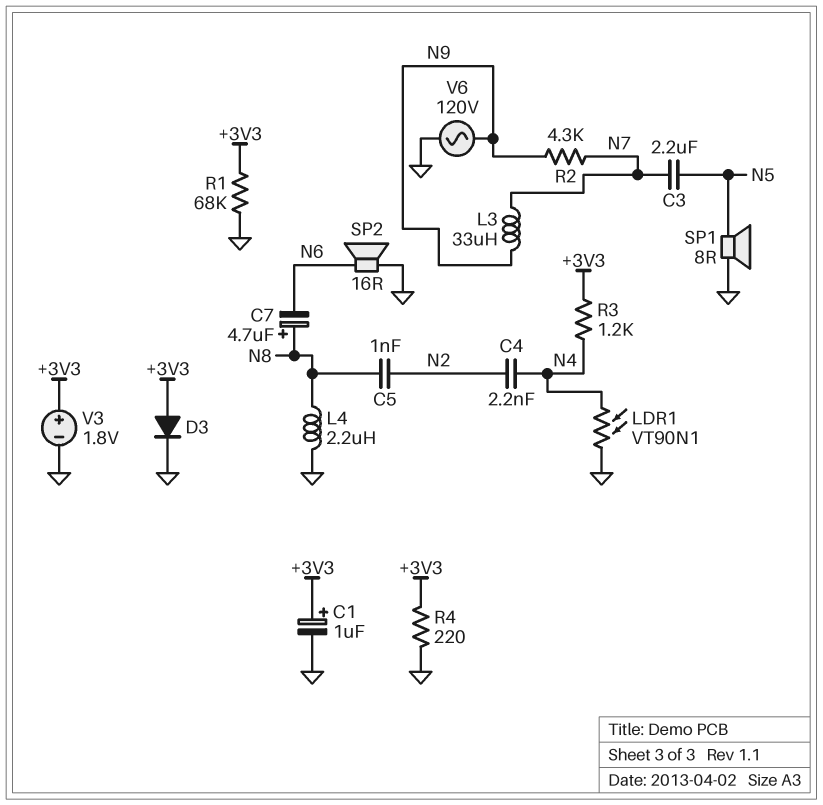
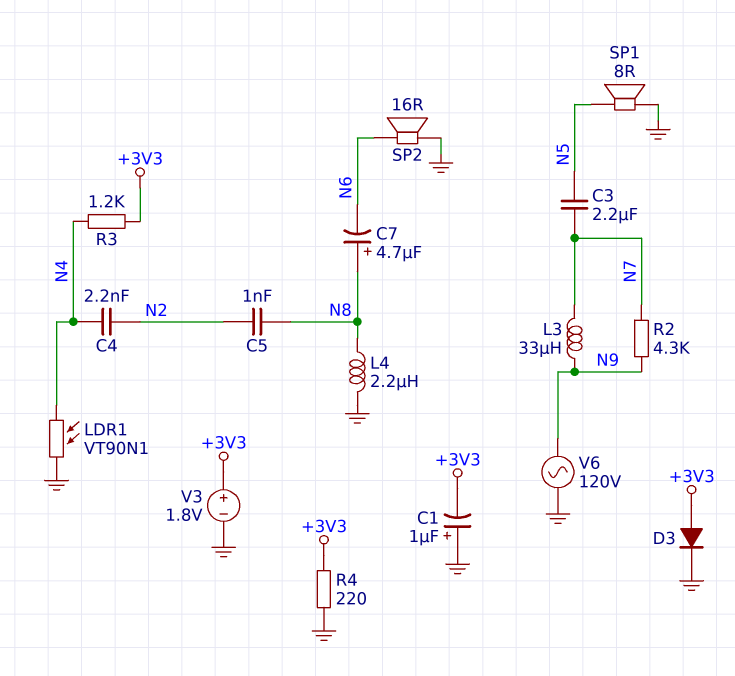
C1: 1uF (plus +3V3, minus GND) -> 1uF (plus GND, minus +3V3)
R1: 68k (+3V3, GND) -> none

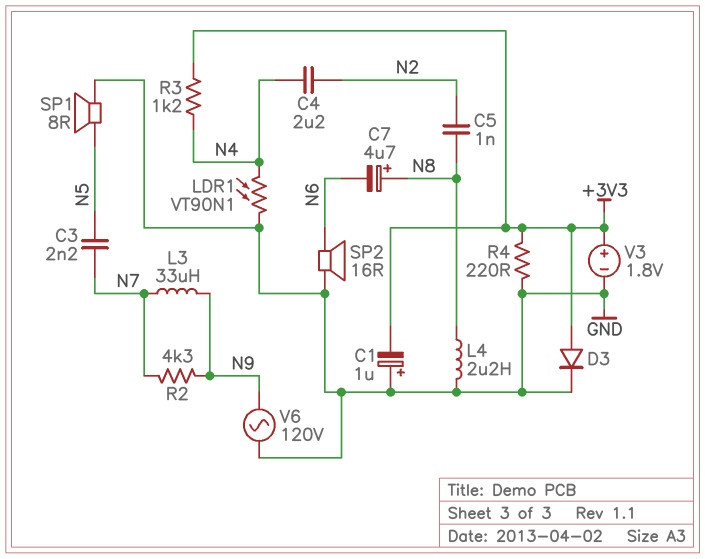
C3: 2.2uF (N5, N7) -> 2.2nF (N5, N7)
C4: 2.2nF (N2, N4) -> 2.2uF (N2, N4)

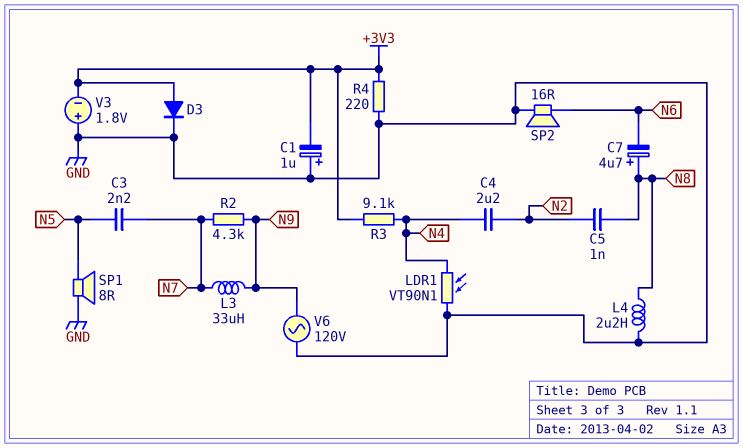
R3: 1.2k (+3V3, N4) -> 9.1k (+3V3, N4)
V3: 1.8V (plus +3V3, minus GND) -> 1.8V (plus GND, minus +3V3)

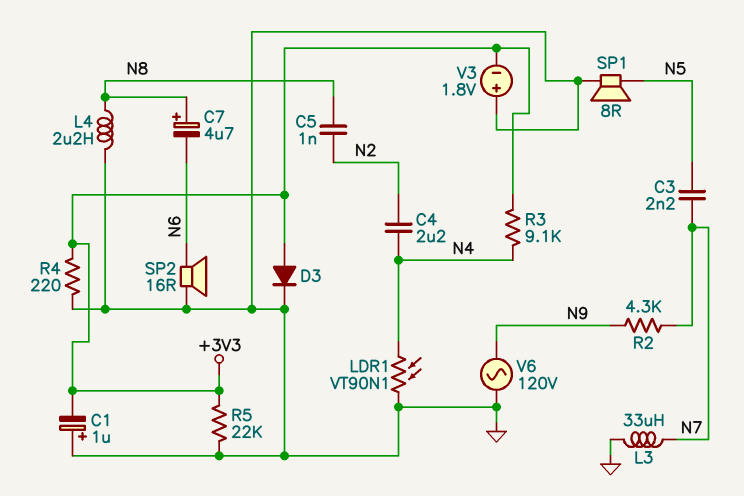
L3: 33uH (N7, N9) -> 33uH (GND, N7)
R5: none -> 22k (+3V3, GND)

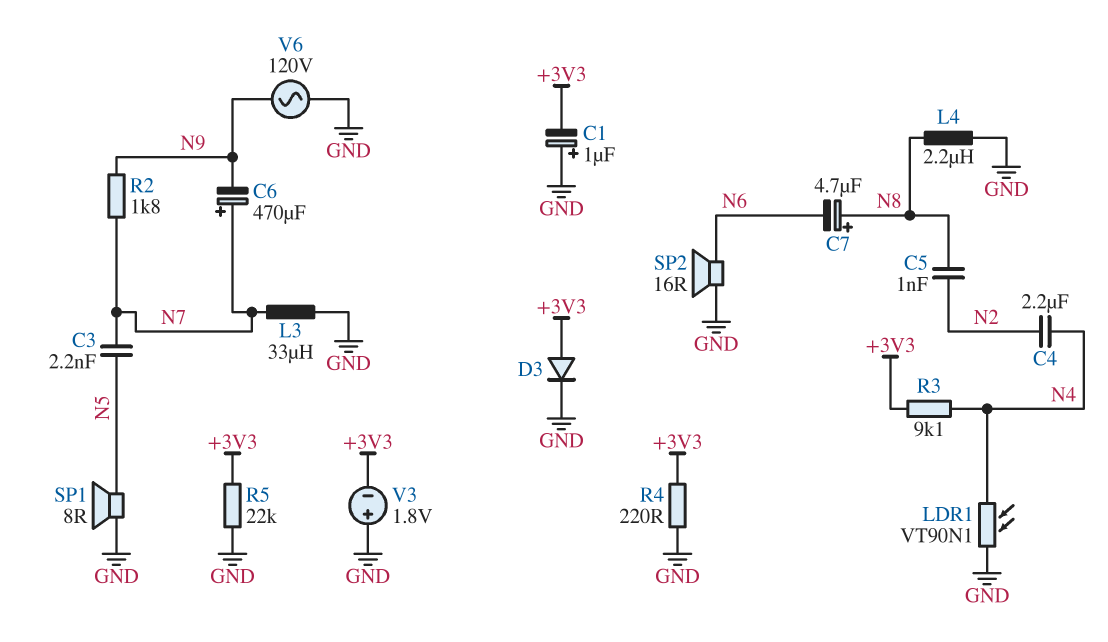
C6: none -> 470uF (plus N7, minus N9)
R2: 4.3k (N7, N9) -> 1.8k (N7, N9)

